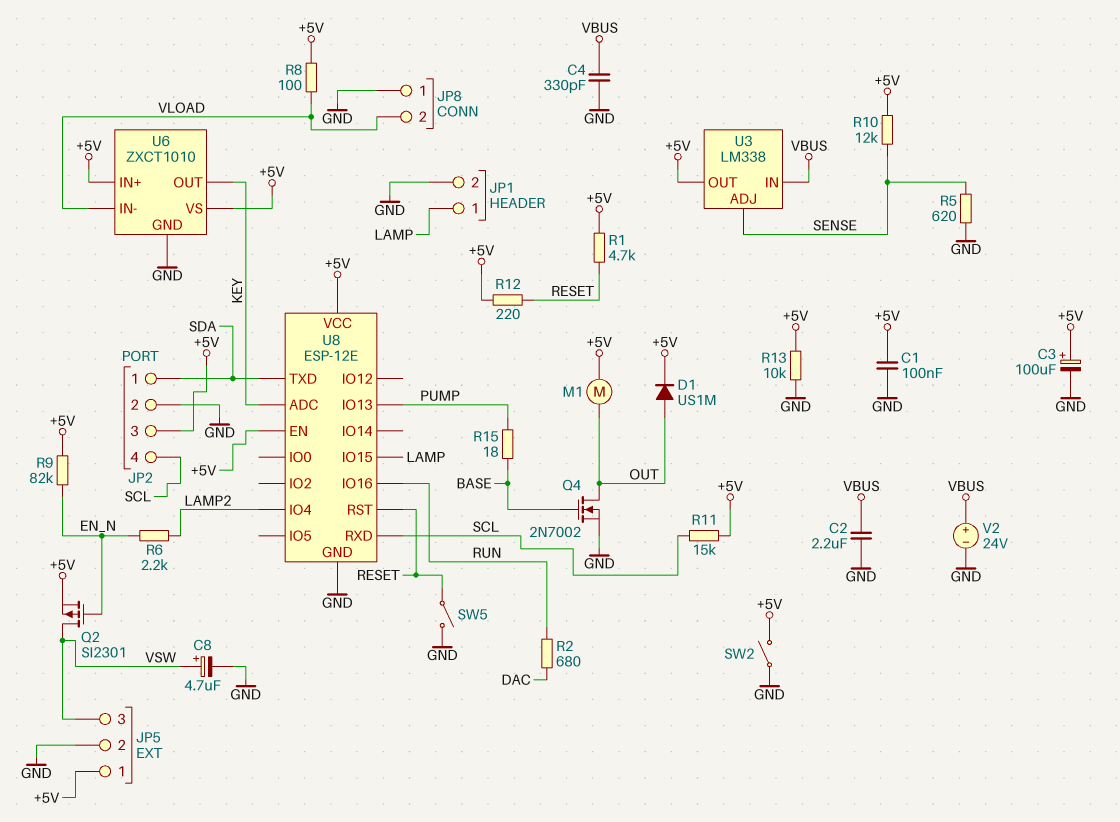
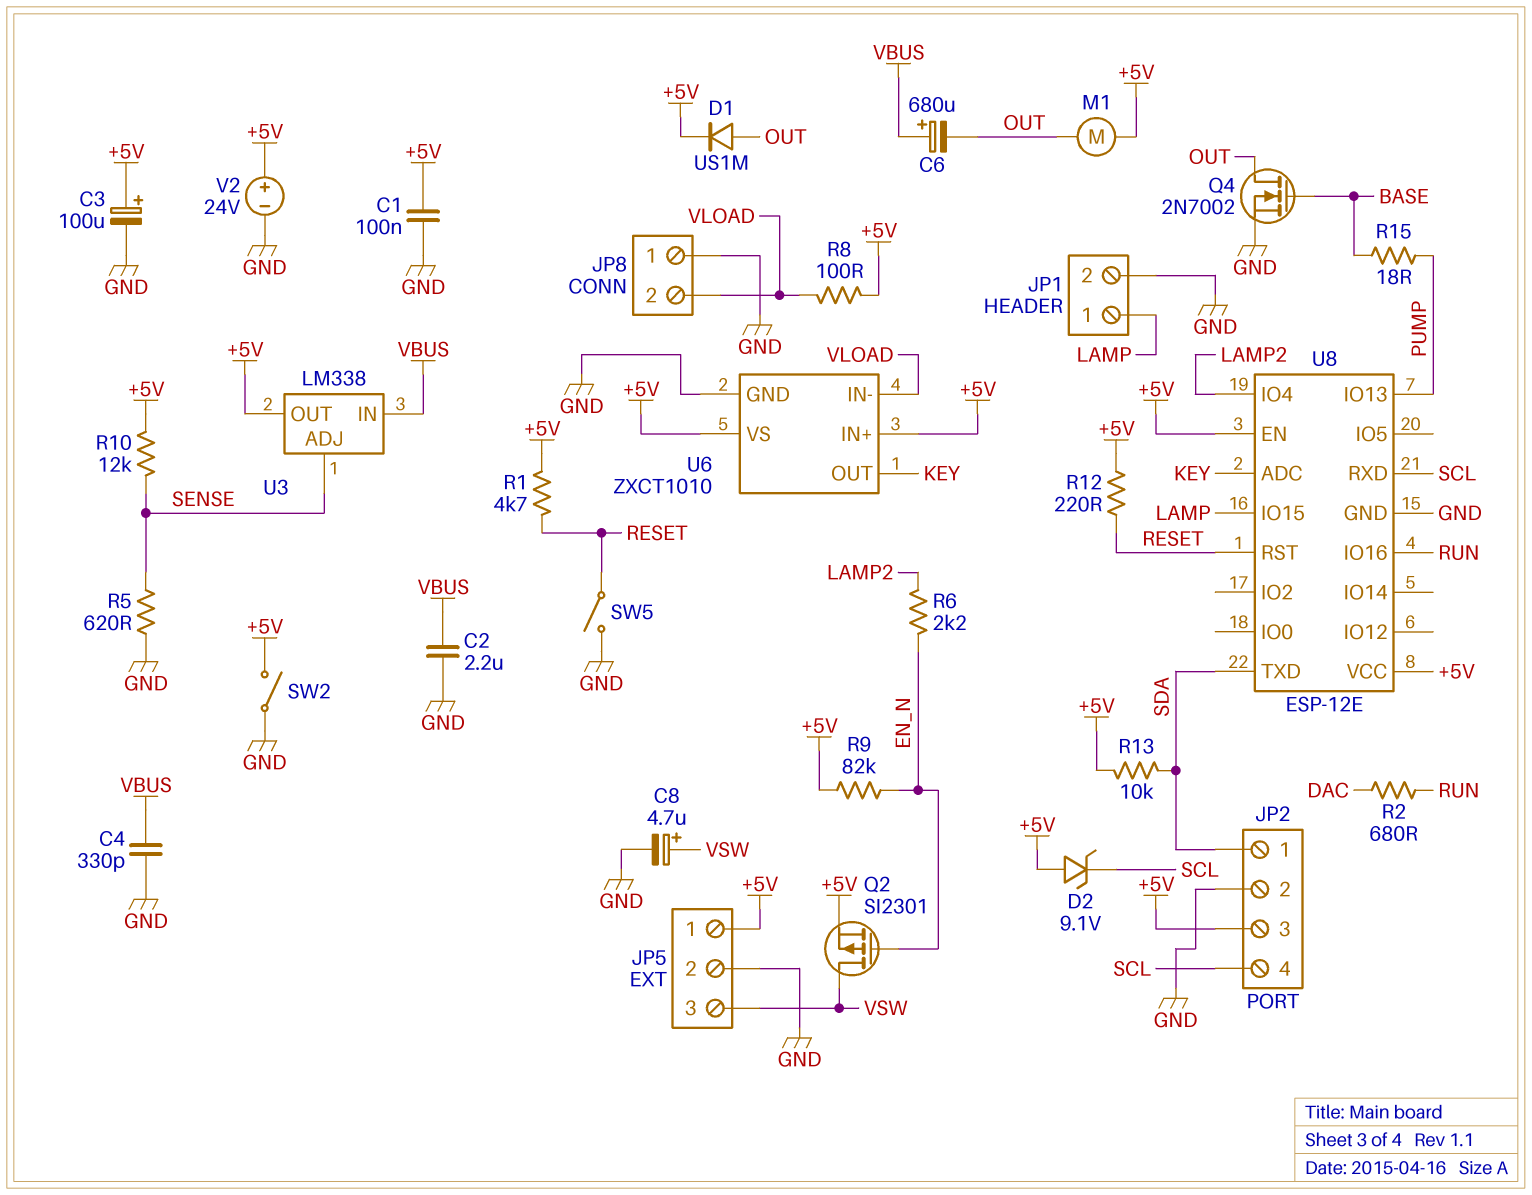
C6: none -> 680uF (plus VBUS, minus OUT)
D2: none -> zener 9.1V (A +5V, K SCL)
R11: 15k (+5V, SCL) -> none
R13: 10k (+5V, GND) -> 10k (+5V, SDA)
V2: 24V (plus VBUS, minus GND) -> 24V (plus +5V, minus GND)

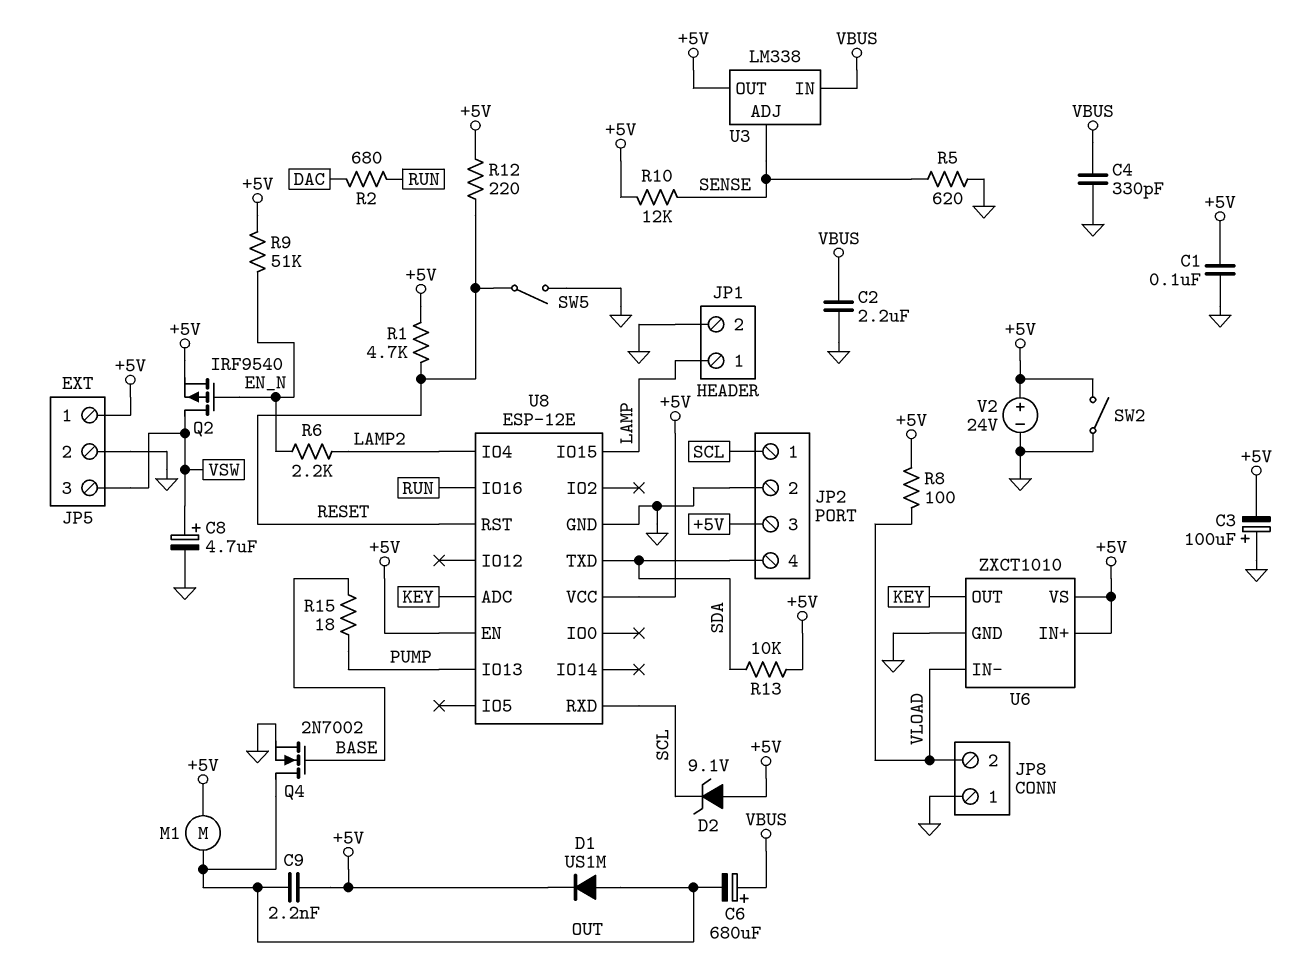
C3: 100uF (plus +5V, minus GND) -> 100uF (plus GND, minus +5V)
C9: none -> 2.2nF (+5V, OUT)
JP2 pin 1: SDA -> SCL
JP2 pin 4: SCL -> SDA
Q2: PMOS SI2301 (G EN_N, D VSW, S +5V) -> PMOS IRF9540 (G EN_N, D VSW, S +5V)
R9: 82k (+5V, EN_N) -> 51k (+5V, EN_N)

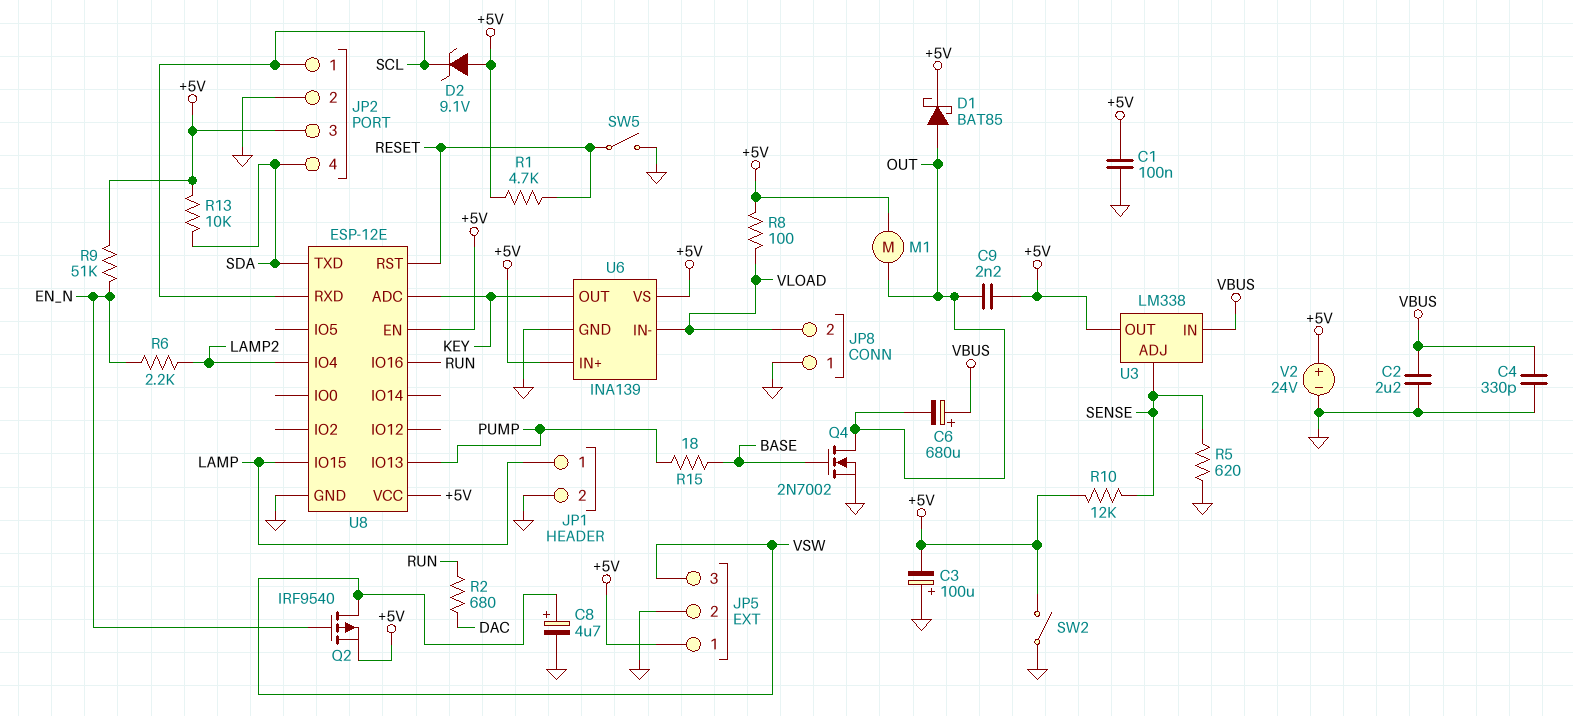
D1: diode US1M (A OUT, K +5V) -> schottky BAT85 (A OUT, K +5V)
R12: 220 (+5V, RESET) -> none
U6: ZXCT1010 -> INA139

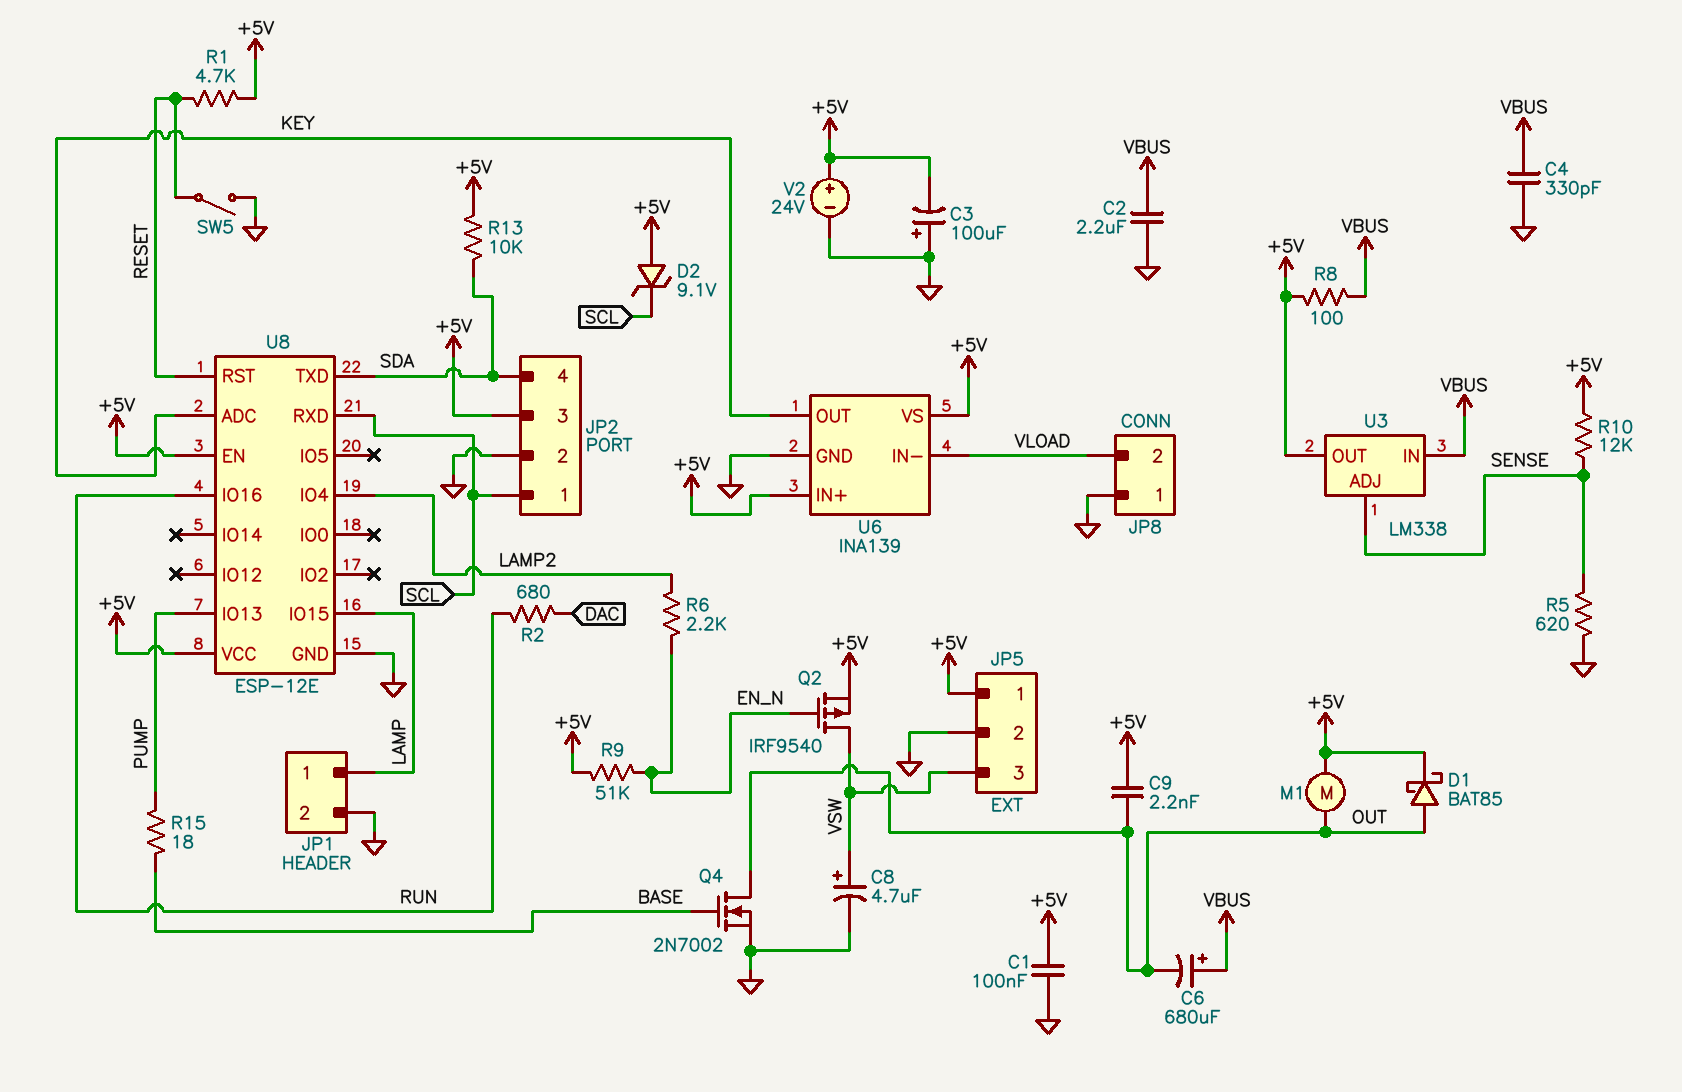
R8: 100 (+5V, VLOAD) -> 100 (+5V, VBUS)
SW2: switch (+5V, GND) -> none

